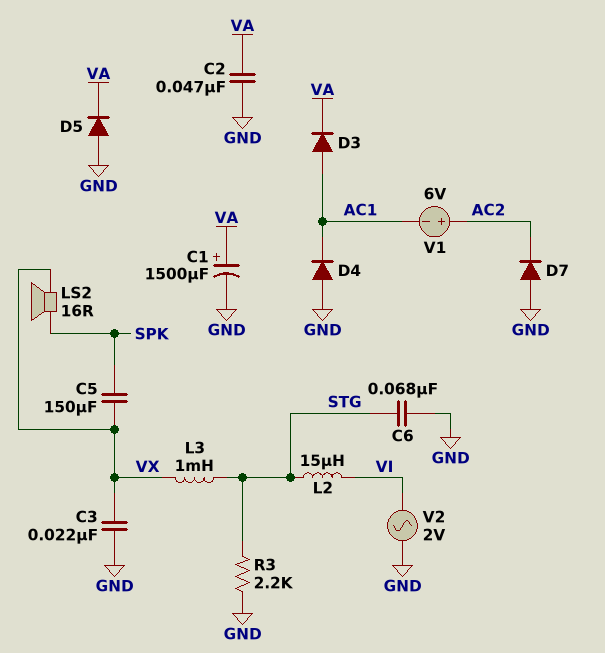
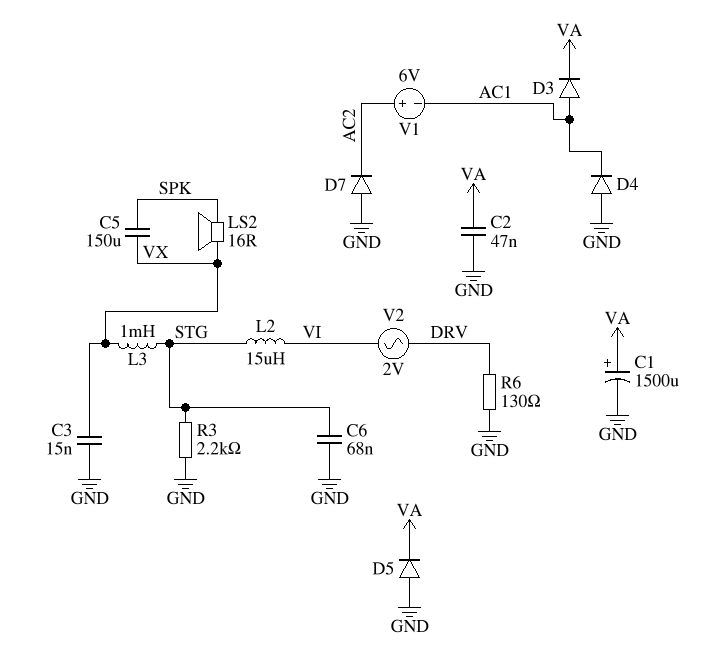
C3: 22nF (GND, VX) -> 15nF (GND, VX)
R6: none -> 130 (DRV, GND)
V2: AC 2V (GND, VI) -> AC 2V (DRV, VI)

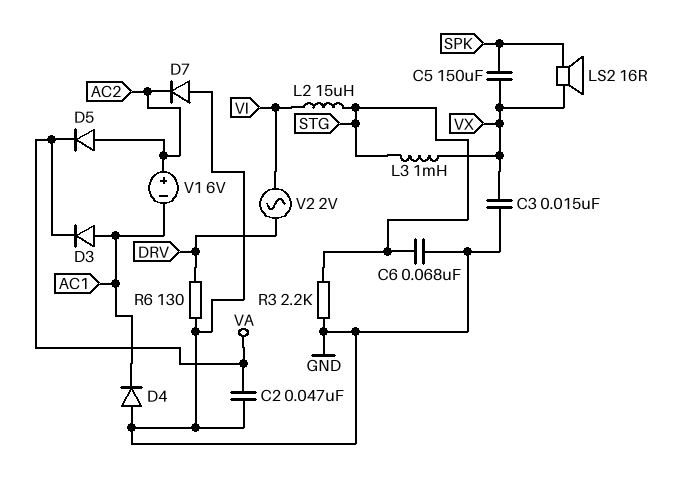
C1: 1500uF (plus VA, minus GND) -> none
D5: diode (A GND, K VA) -> diode (A AC2, K VA)

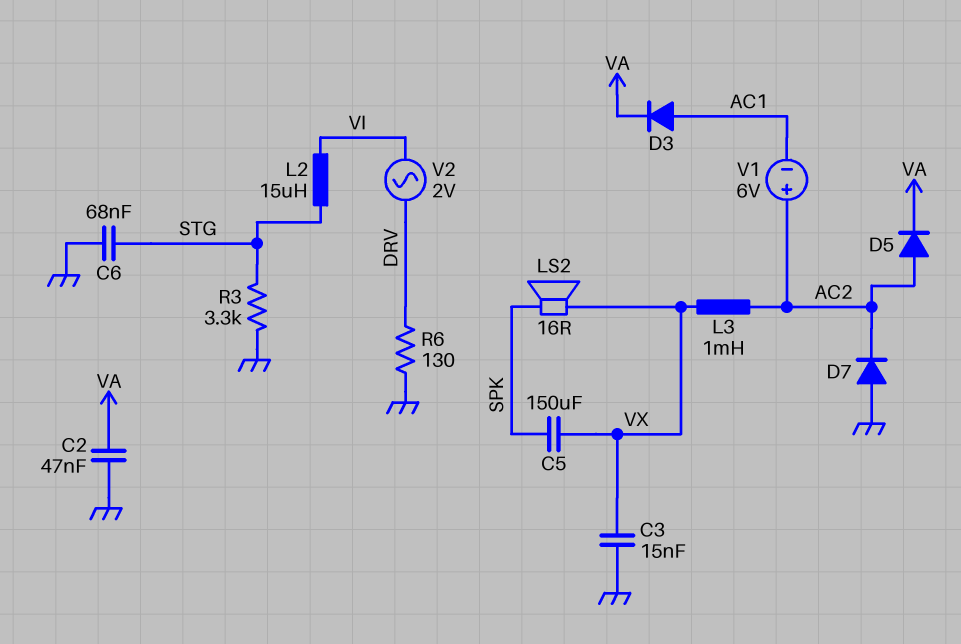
D4: diode (A GND, K AC1) -> none
L3: 1mH (STG, VX) -> 1mH (AC2, VX)
R3: 2.2k (GND, STG) -> 3.3k (GND, STG)

